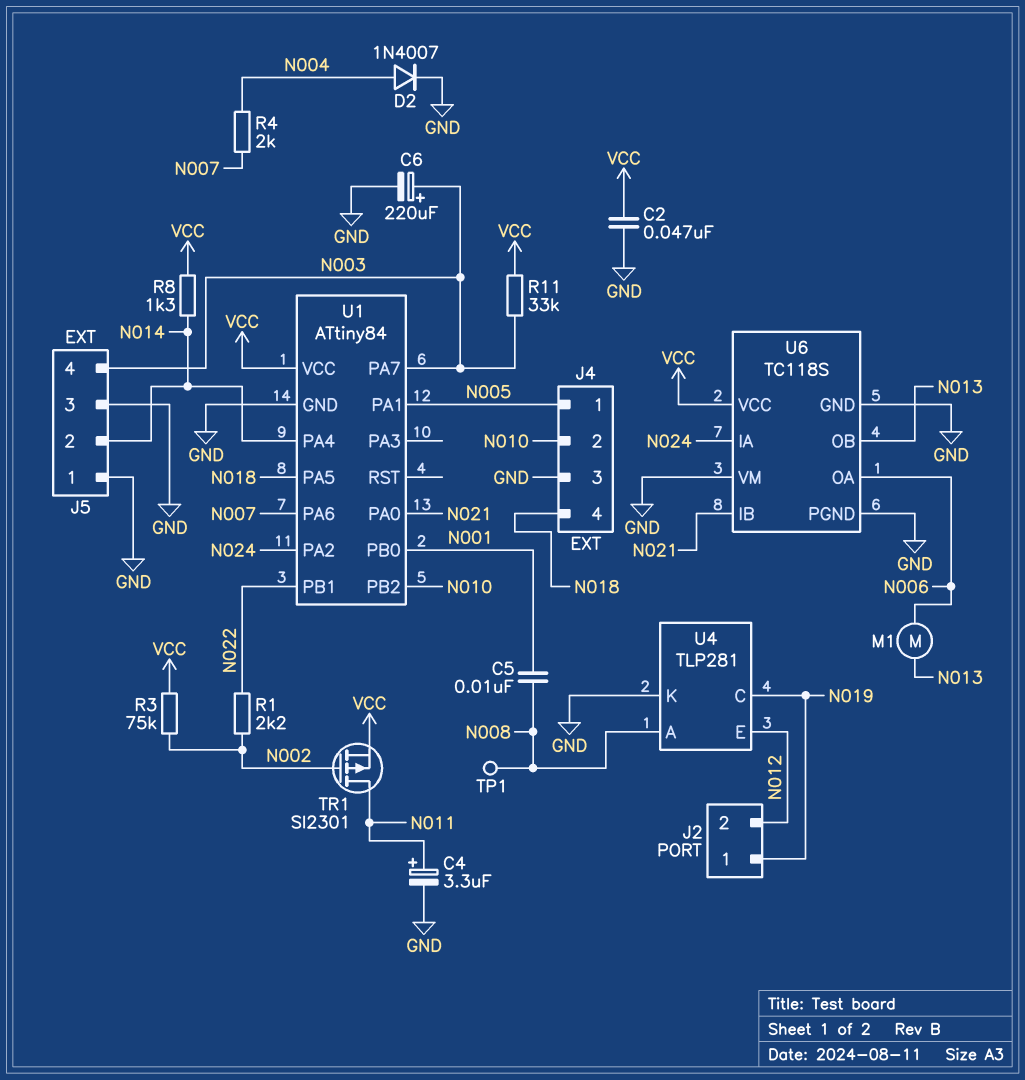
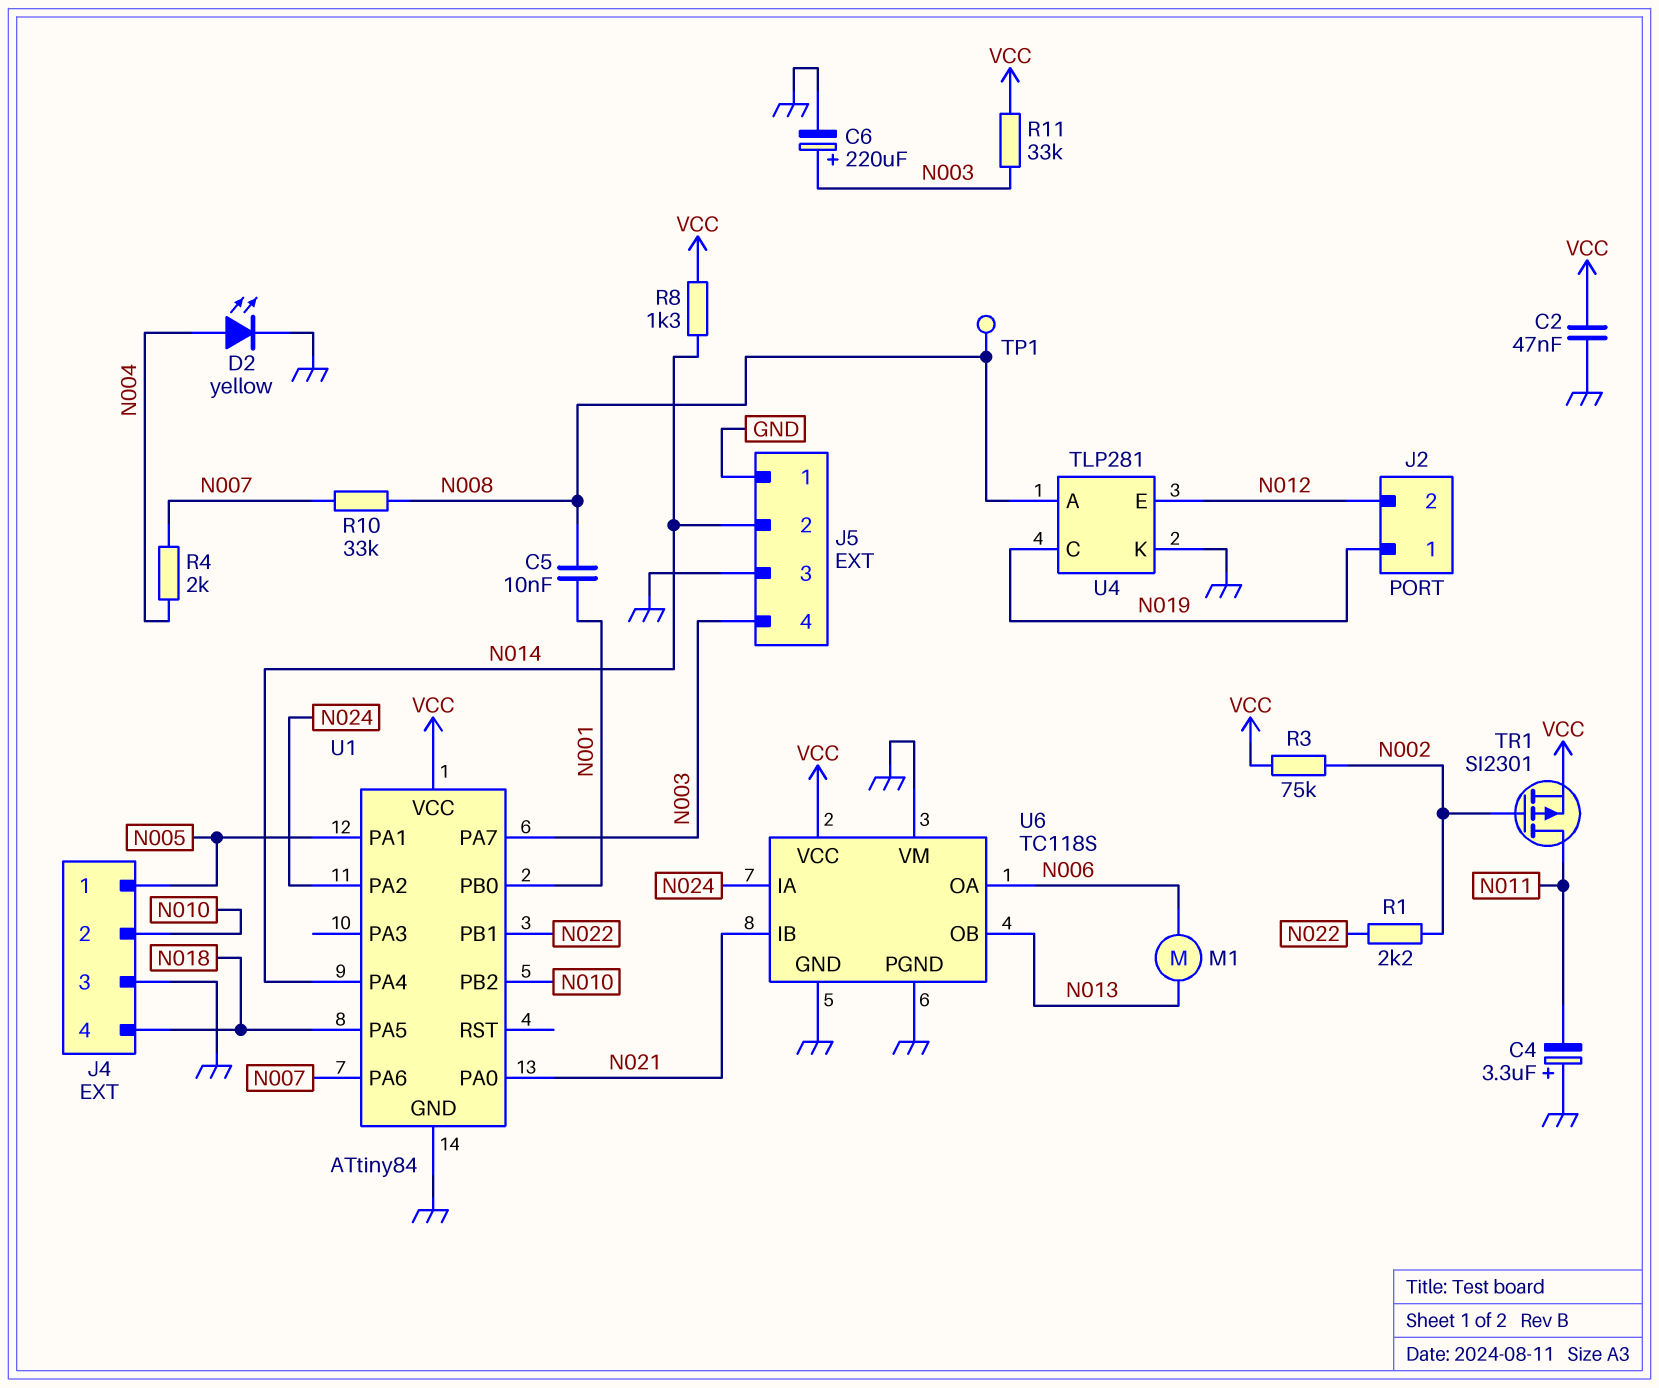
C4: 3.3uF (plus N011, minus GND) -> 3.3uF (plus GND, minus N011)
D2: diode 1N4007 (A N004, K GND) -> LED yellow (A N004, K GND)
R10: none -> 33k (N007, N008)

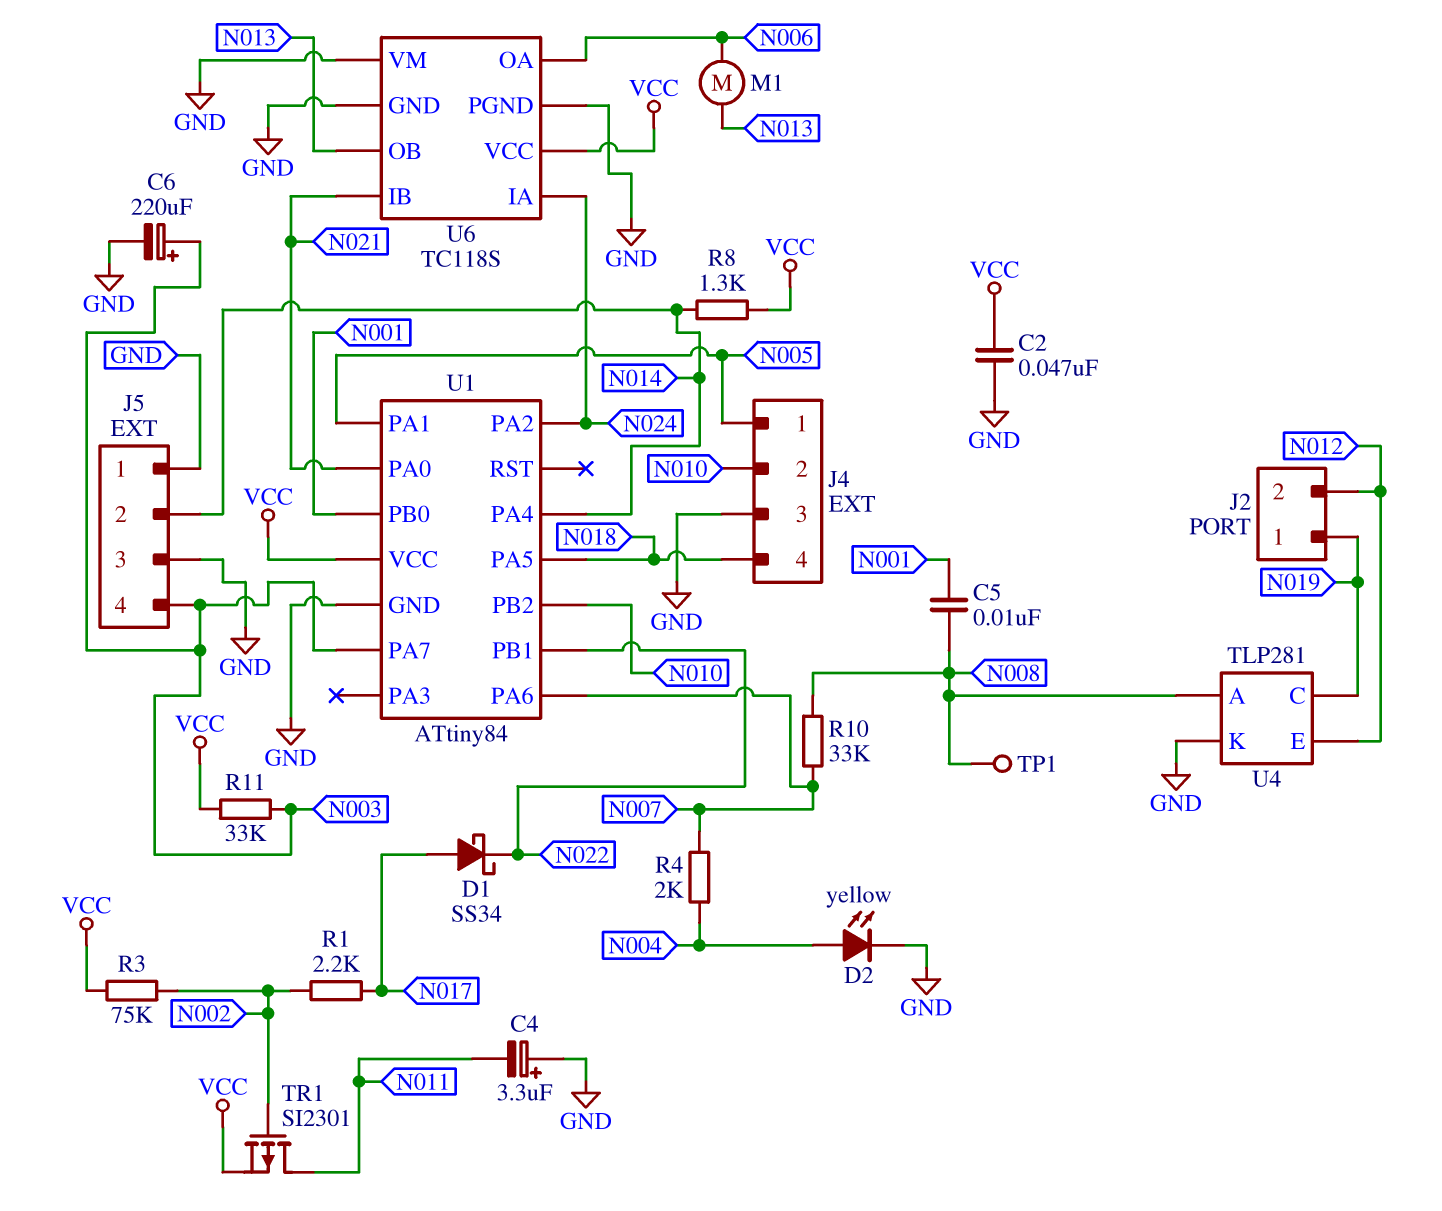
D1: none -> schottky SS34 (A N017, K N022)
R1: 2.2k (N002, N022) -> 2.2k (N002, N017)

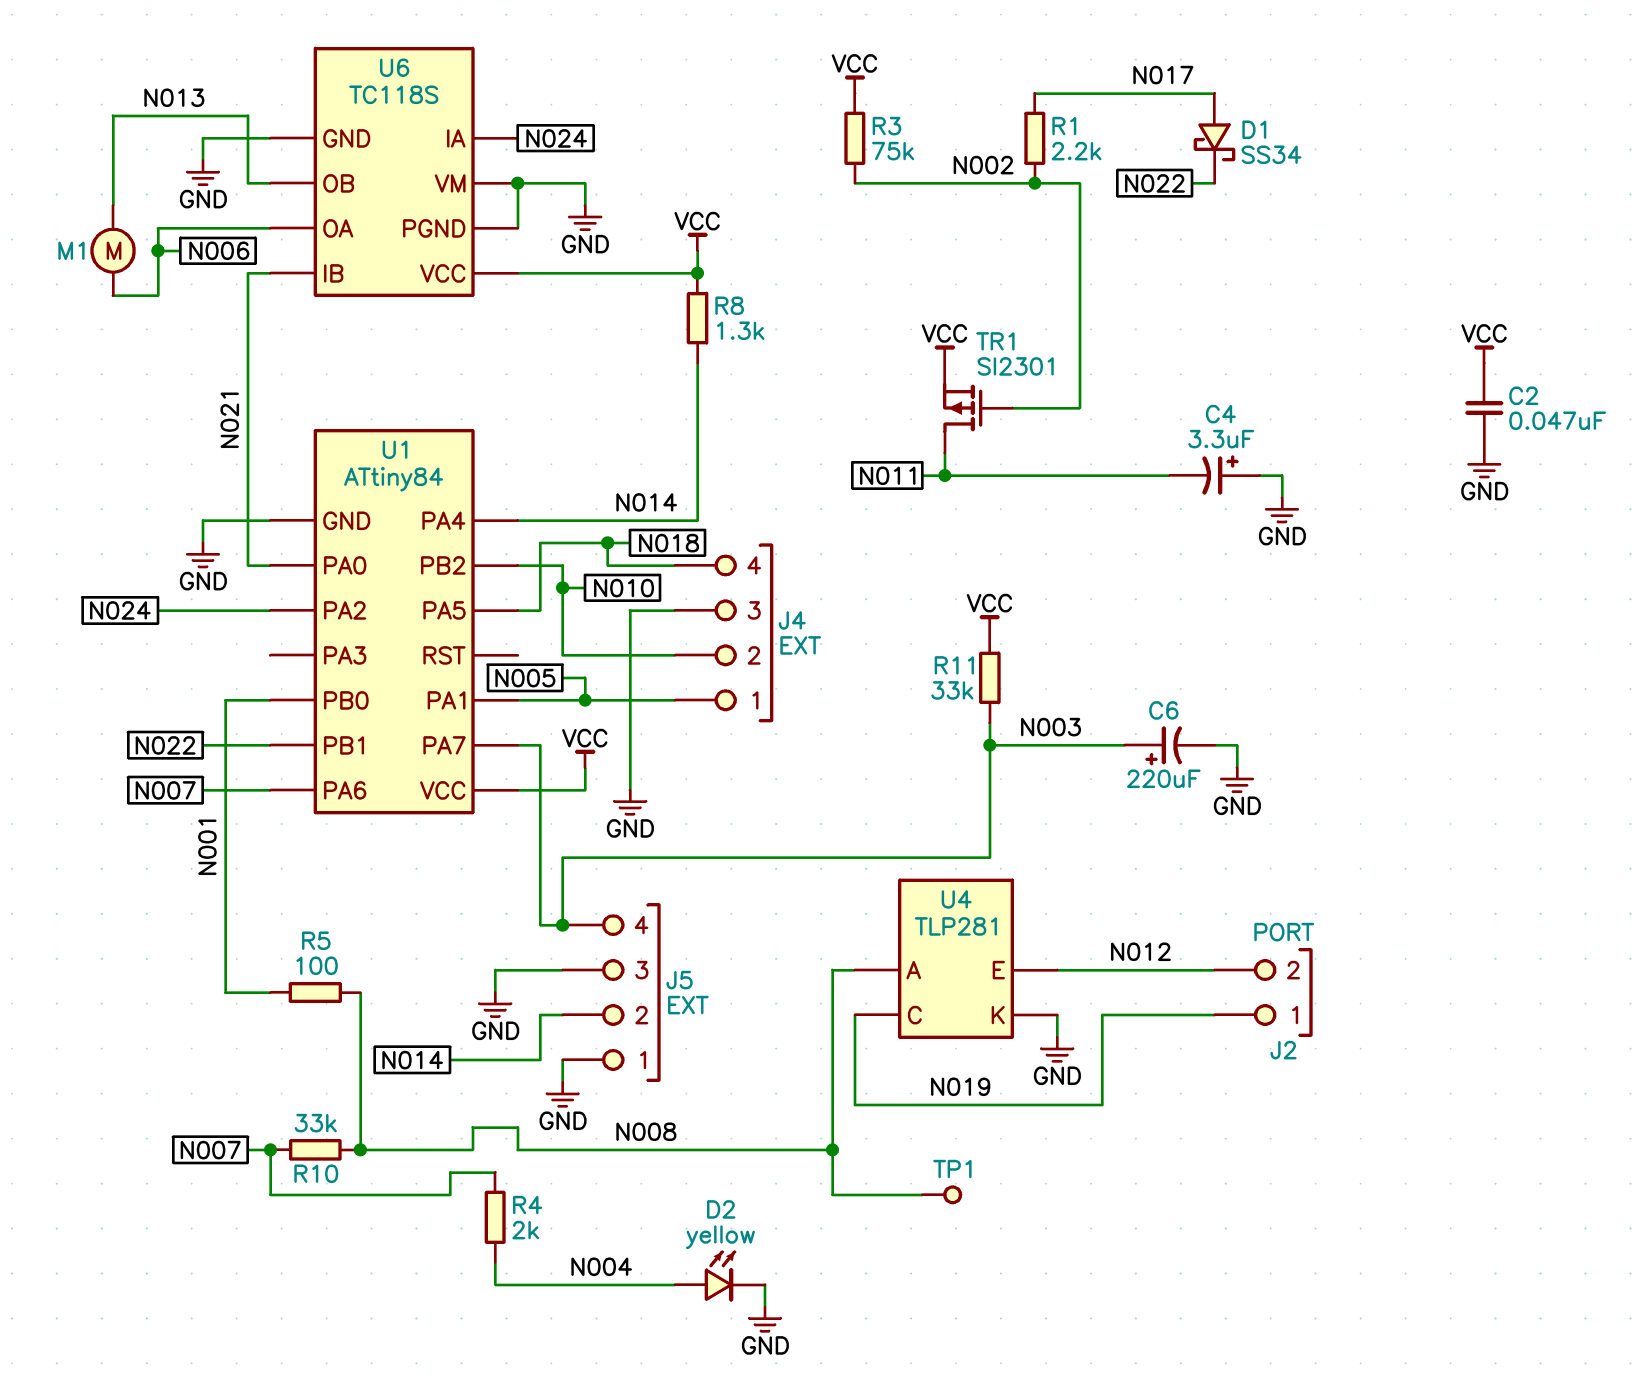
C5: 10nF (N001, N008) -> none
R5: none -> 100 (N001, N008)

